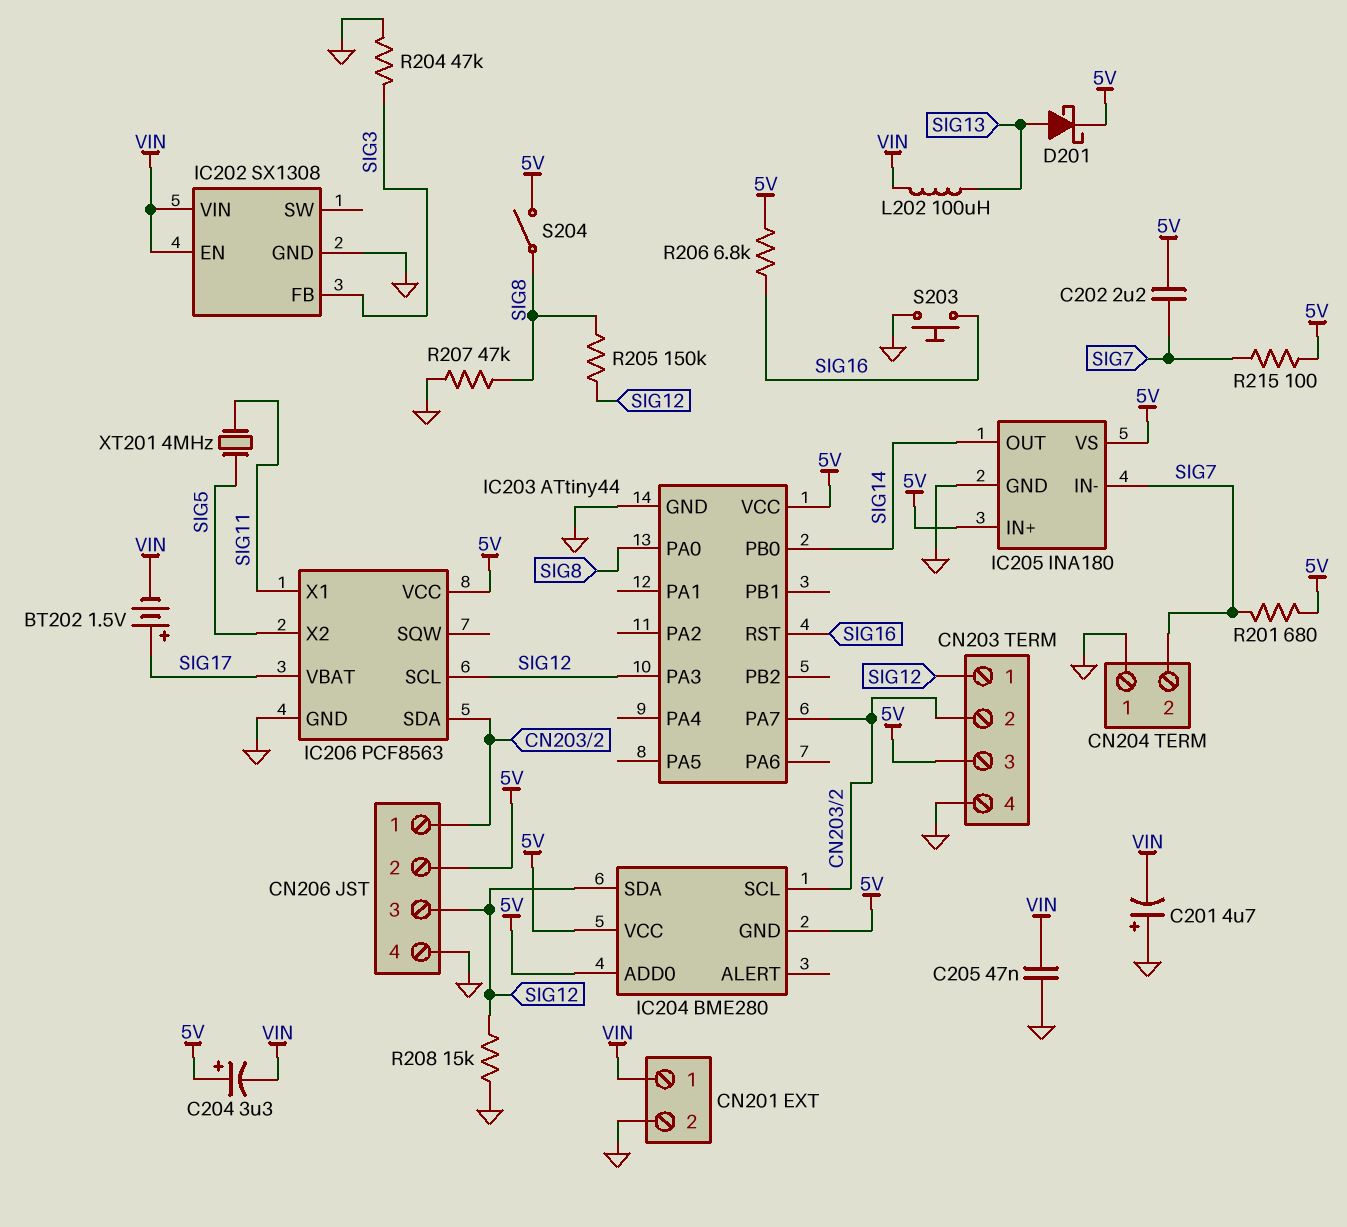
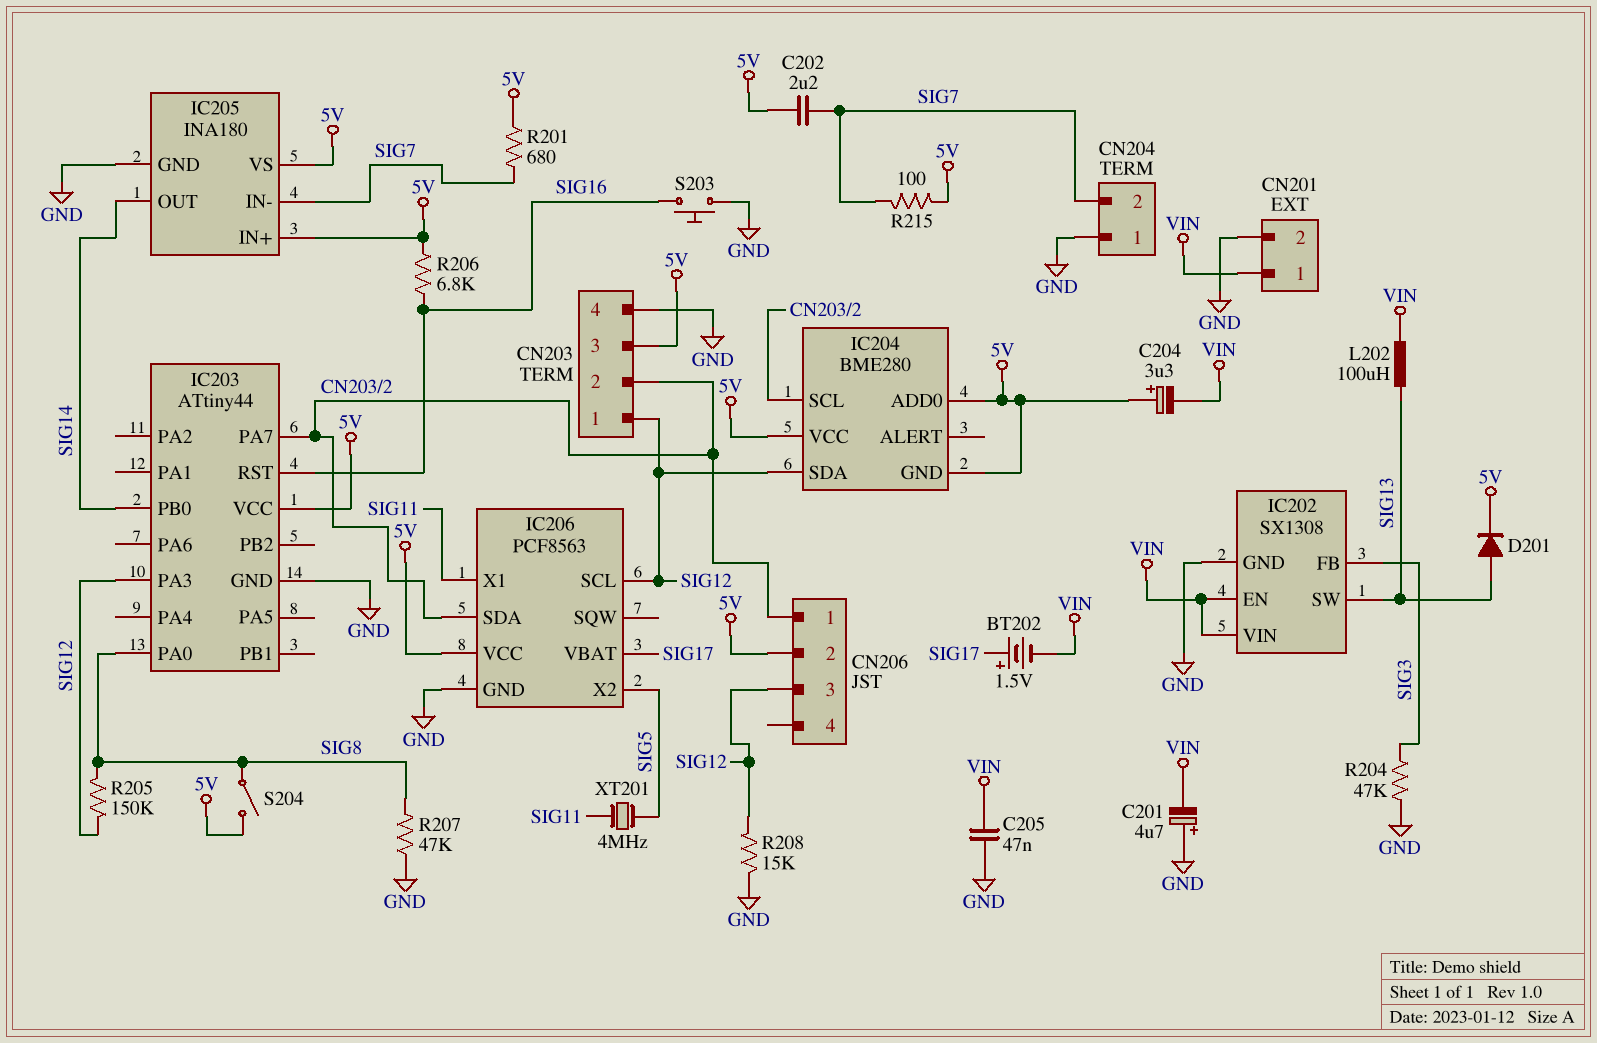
CN206 pin 4: GND -> none
D201: schottky (A SIG13, K 5V) -> diode (A SIG13, K 5V)
IC202 pin SW: none -> SIG13

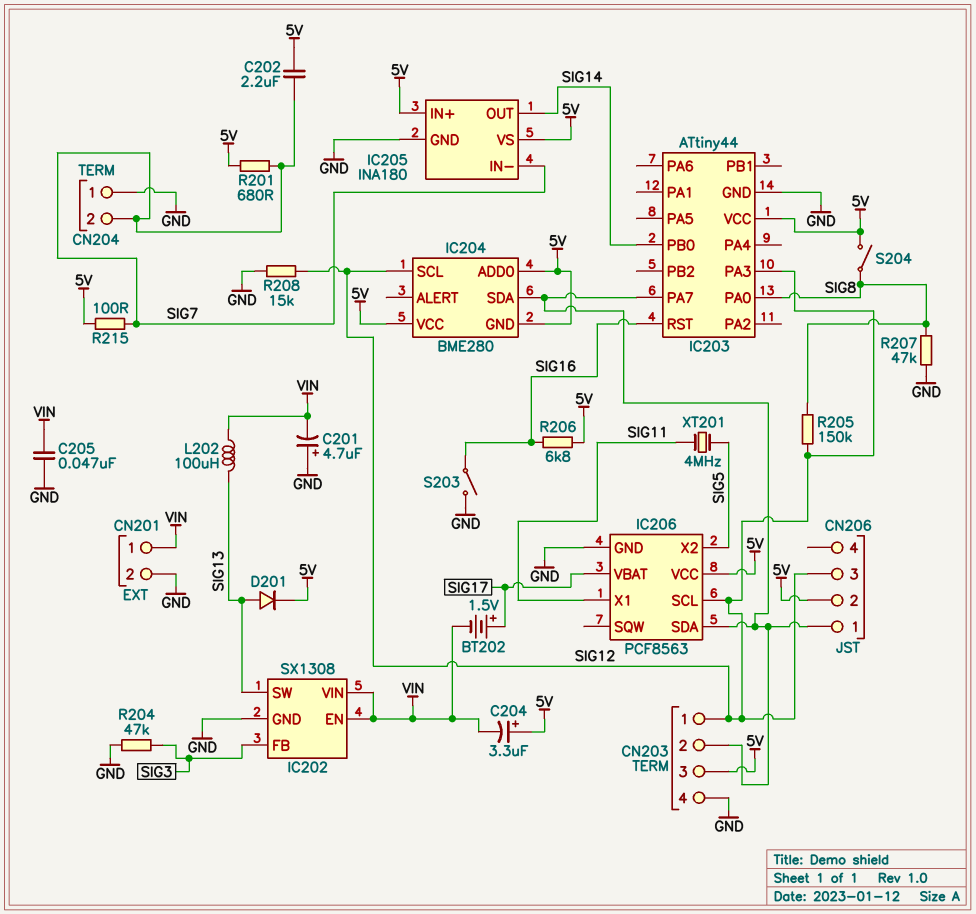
IC204 pin SCL: CN203/2 -> SIG12
IC204 pin SDA: SIG12 -> CN203/2
S203: button (GND, SIG16) -> switch (GND, SIG16)

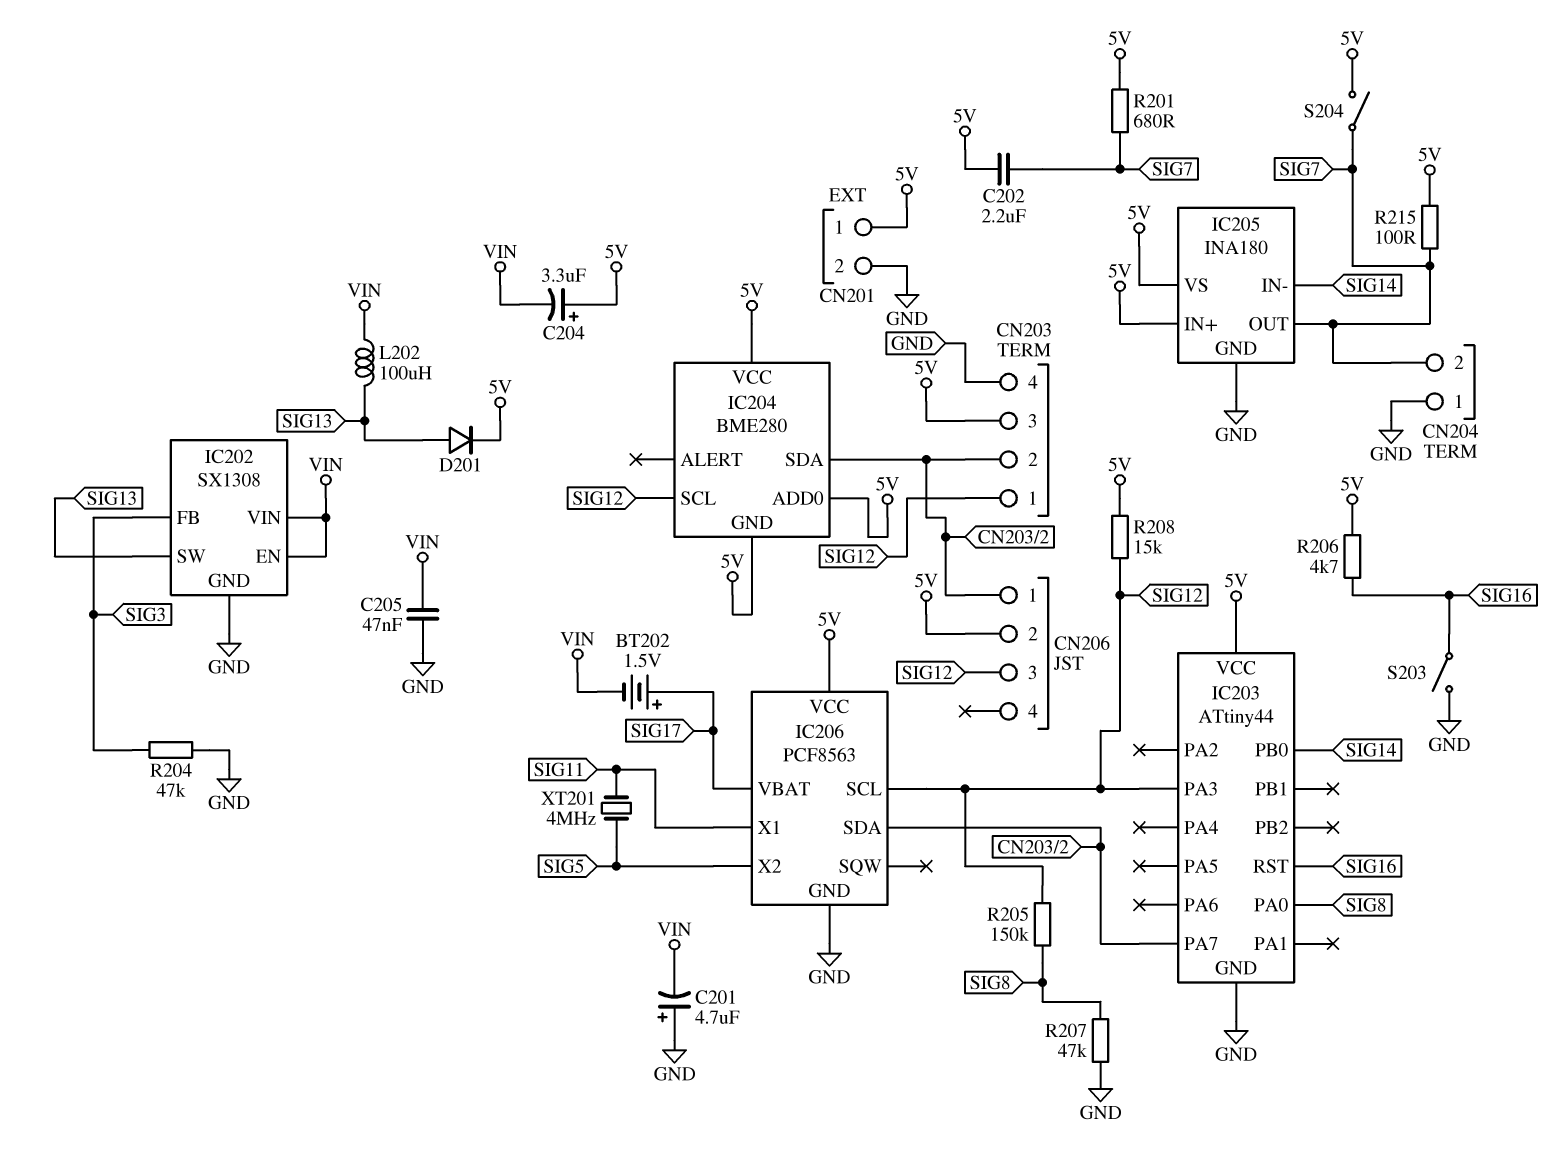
CN201 pin 1: VIN -> 5V
IC205 pin IN-: SIG7 -> SIG14
IC205 pin OUT: SIG14 -> SIG7
R206: 6.8k (5V, SIG16) -> 4.7k (5V, SIG16)
R208: 15k (GND, SIG12) -> 15k (5V, SIG12)
S204: switch (5V, SIG8) -> switch (5V, SIG7)

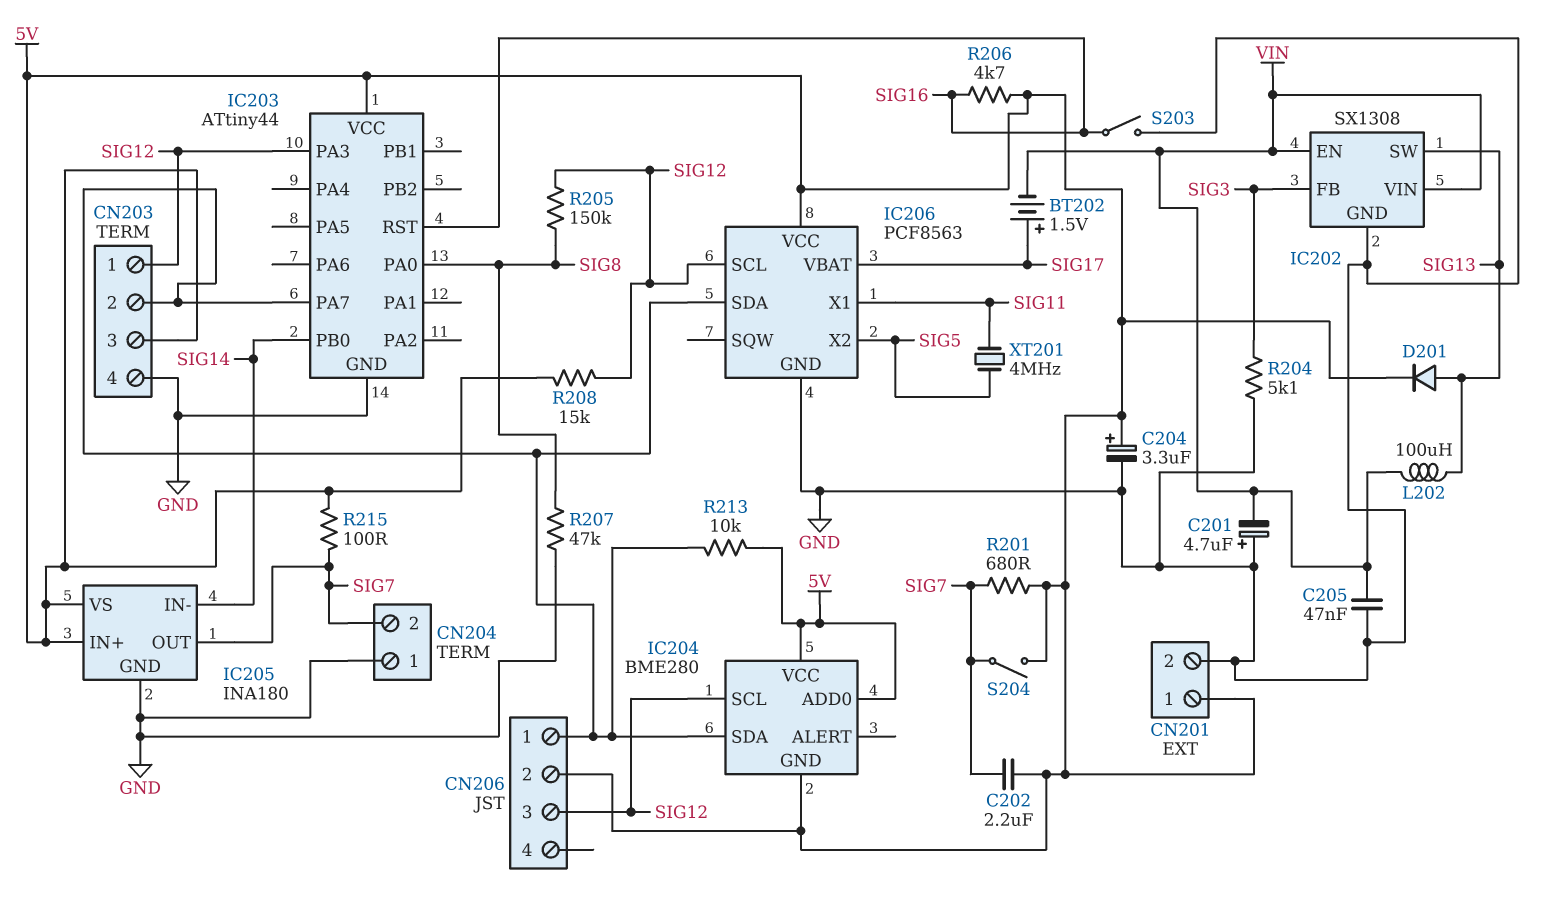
C204: 3.3uF (plus 5V, minus VIN) -> 3.3uF (plus 5V, minus GND)
R204: 47k (GND, SIG3) -> 5.1k (GND, SIG3)
R213: none -> 10k (5V, CN203/2)

